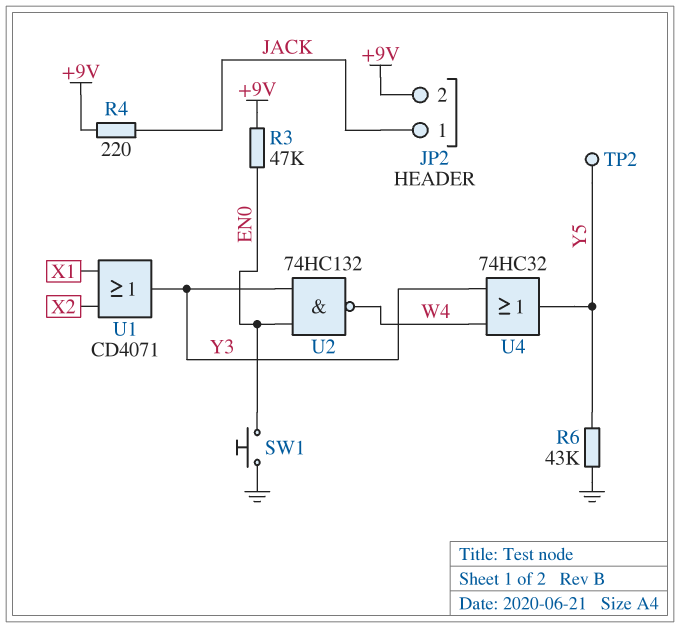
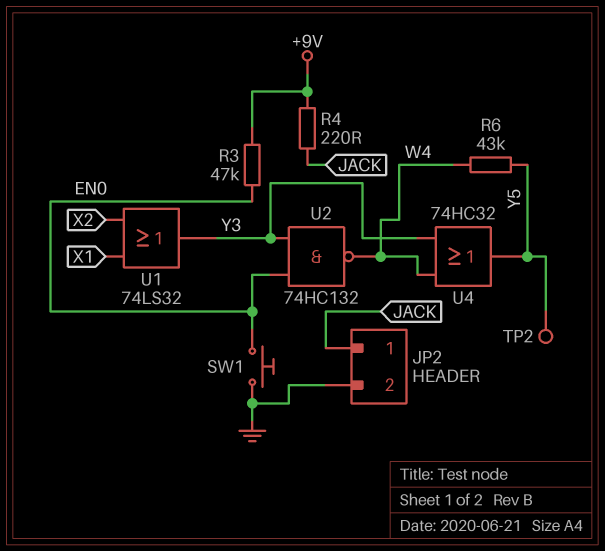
JP2 pin 2: +9V -> GND
R6: 43k (GND, Y5) -> 43k (W4, Y5)
U1: OR CD4071 (in X1, in X2, out Y3) -> OR 74LS32 (in X1, in X2, out Y3)

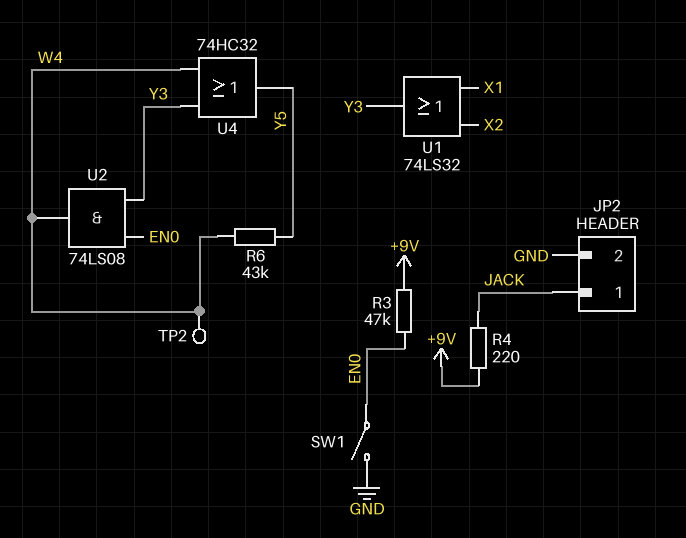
SW1: button (EN0, GND) -> switch (EN0, GND)
TP2: test point (Y5) -> test point (W4)
U2: NAND 74HC132 (in EN0, in Y3, out W4) -> AND 74LS08 (in EN0, in Y3, out W4)

